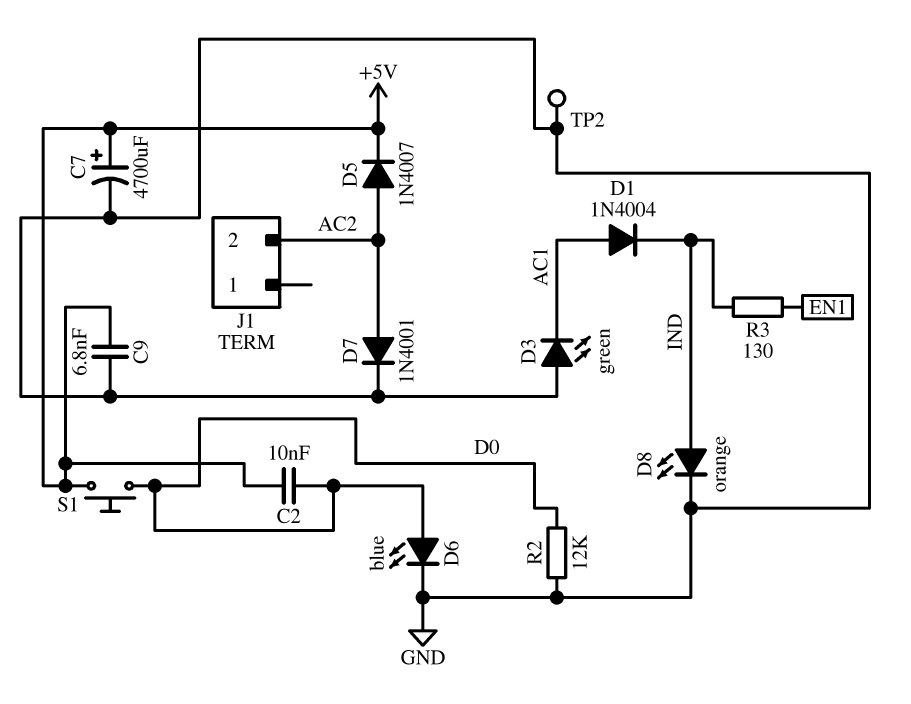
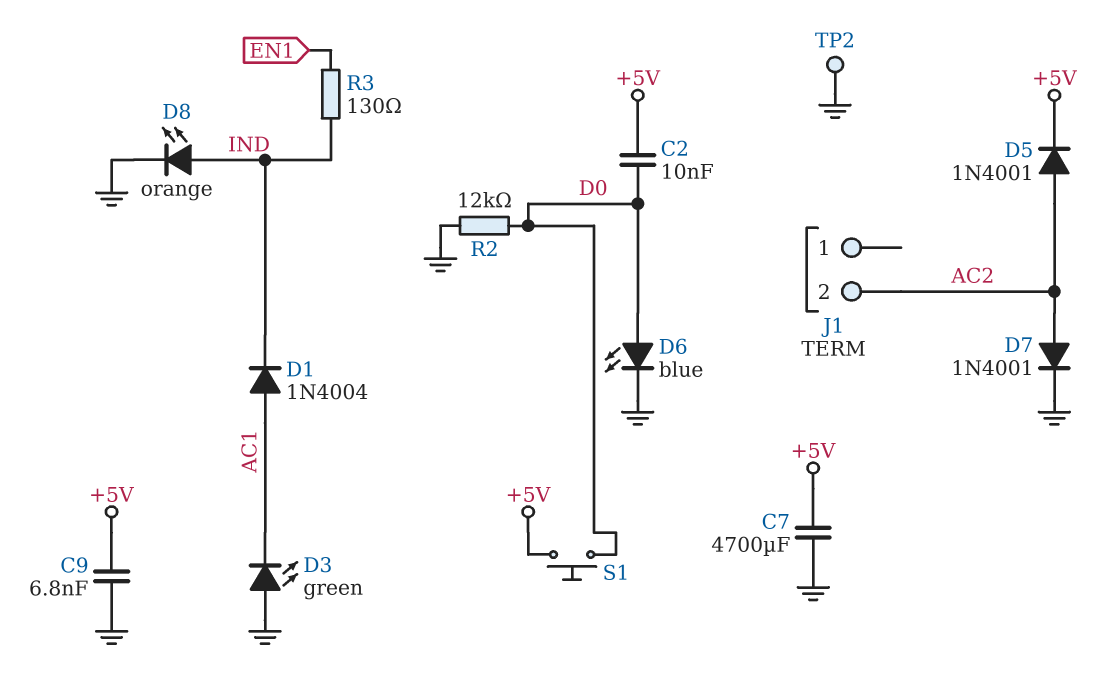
C7: 4700uF (plus +5V, minus GND) -> 4700uF (+5V, GND)
D5: diode 1N4007 (A AC2, K +5V) -> diode 1N4001 (A AC2, K +5V)

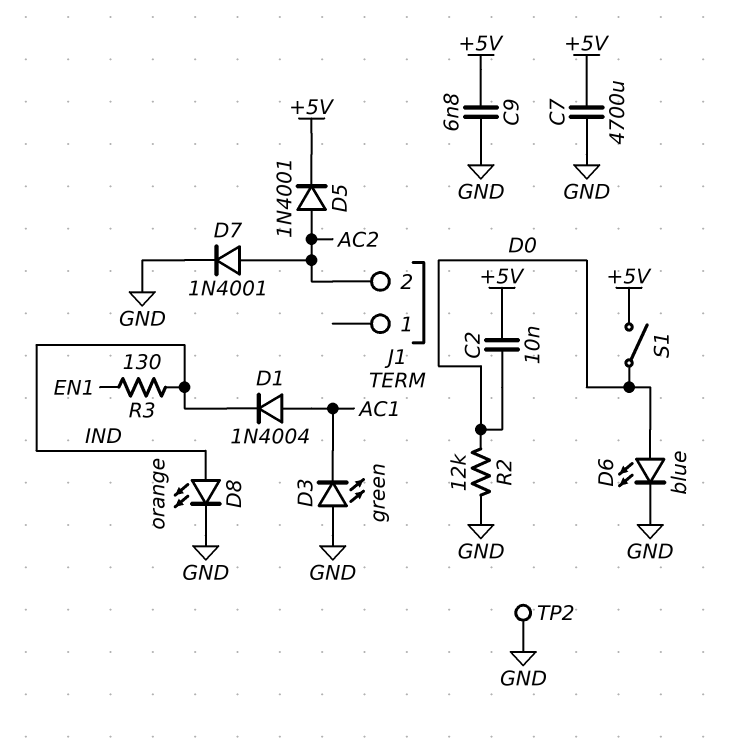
S1: button (+5V, D0) -> switch (+5V, D0)

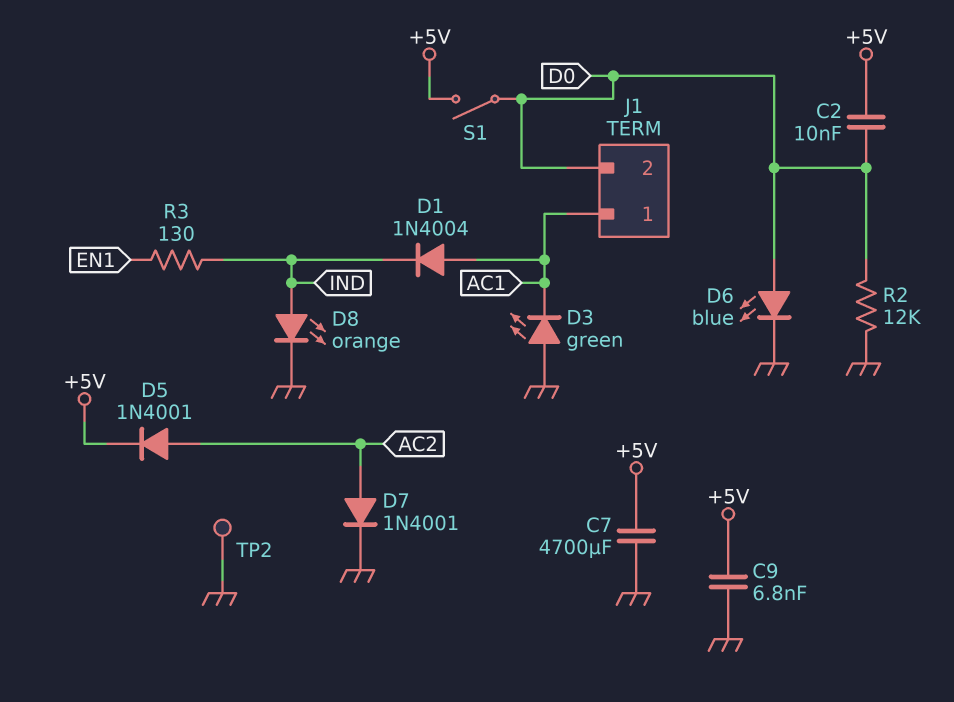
J1 pin 1: none -> AC1
J1 pin 2: AC2 -> D0

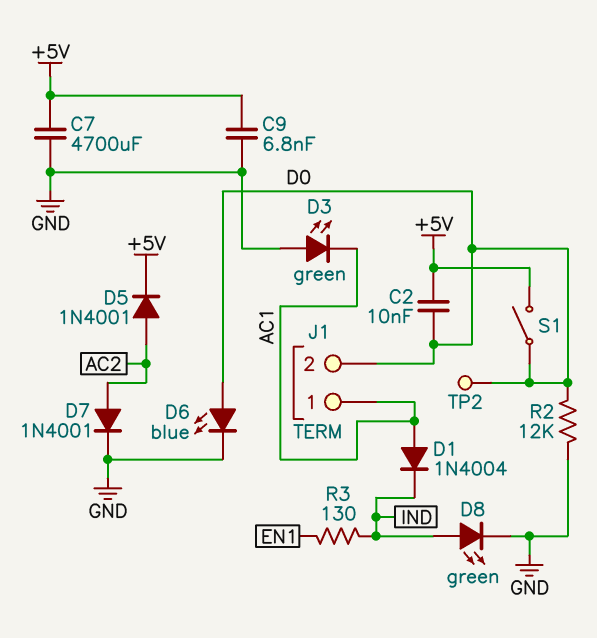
D8: LED orange (A IND, K GND) -> LED green (A IND, K GND)
TP2: test point (GND) -> test point (D0)

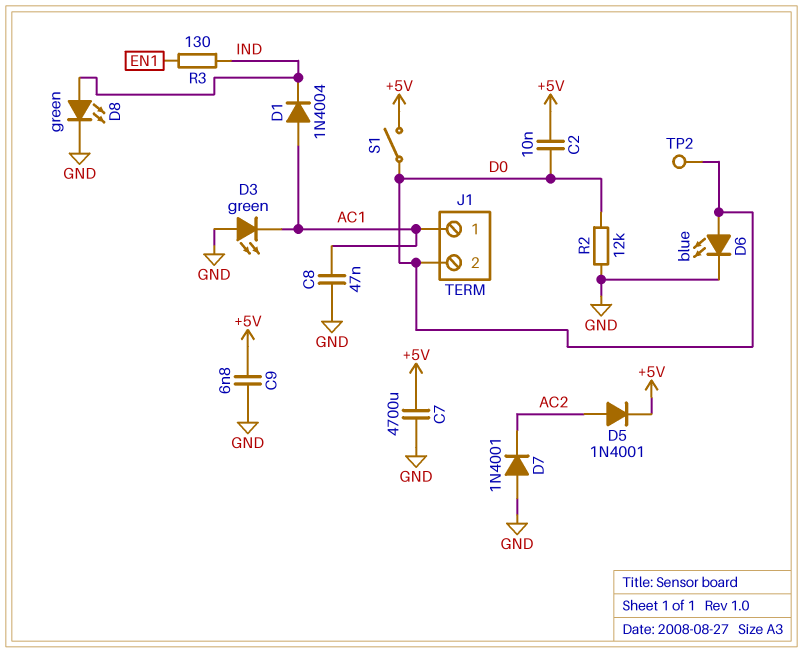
C8: none -> 47nF (AC1, GND)
D7: diode 1N4001 (A AC2, K GND) -> diode 1N4001 (A GND, K AC2)

